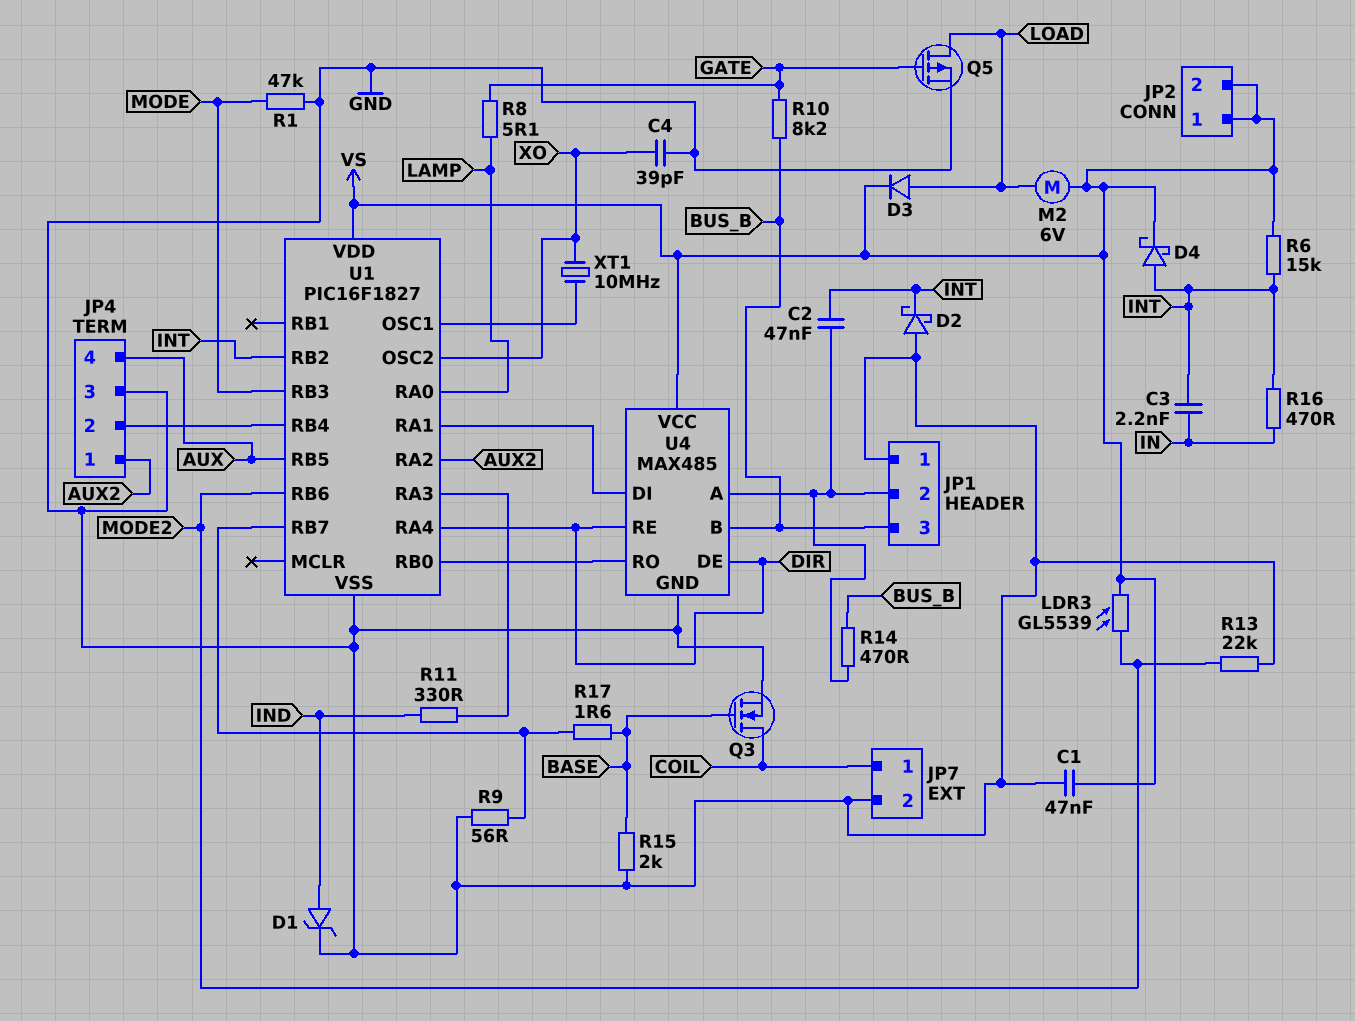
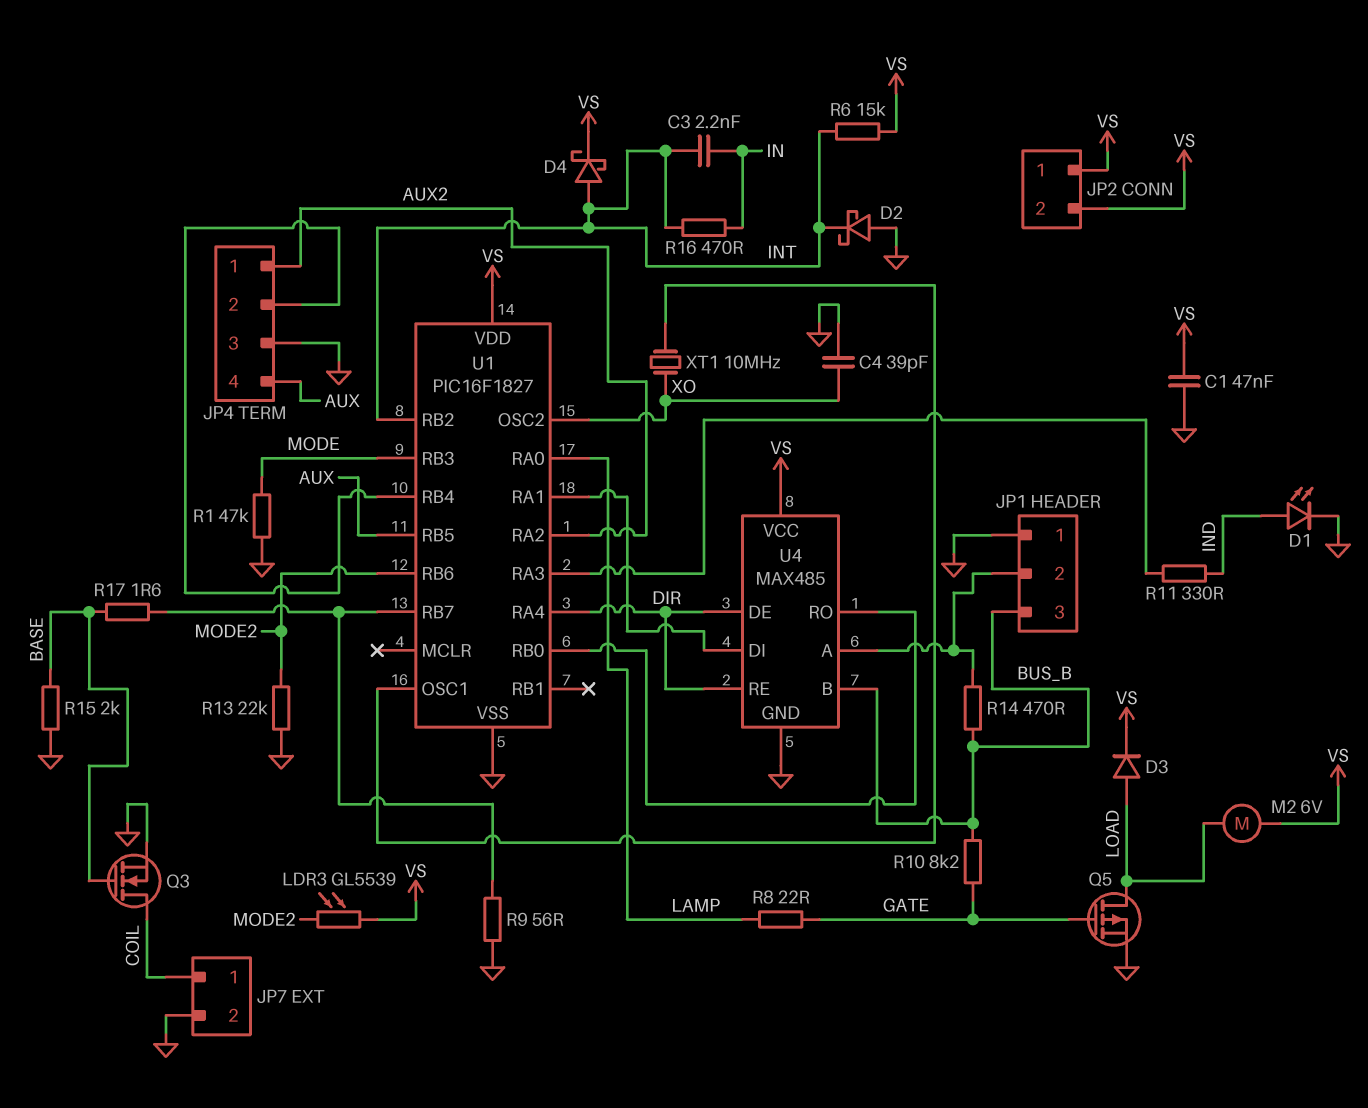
C2: 47nF (INT, JP1/2) -> none
D1: zener (A IND, K GND) -> LED (A IND, K GND)
R8: 5.1 (GATE, LAMP) -> 22 (GATE, LAMP)

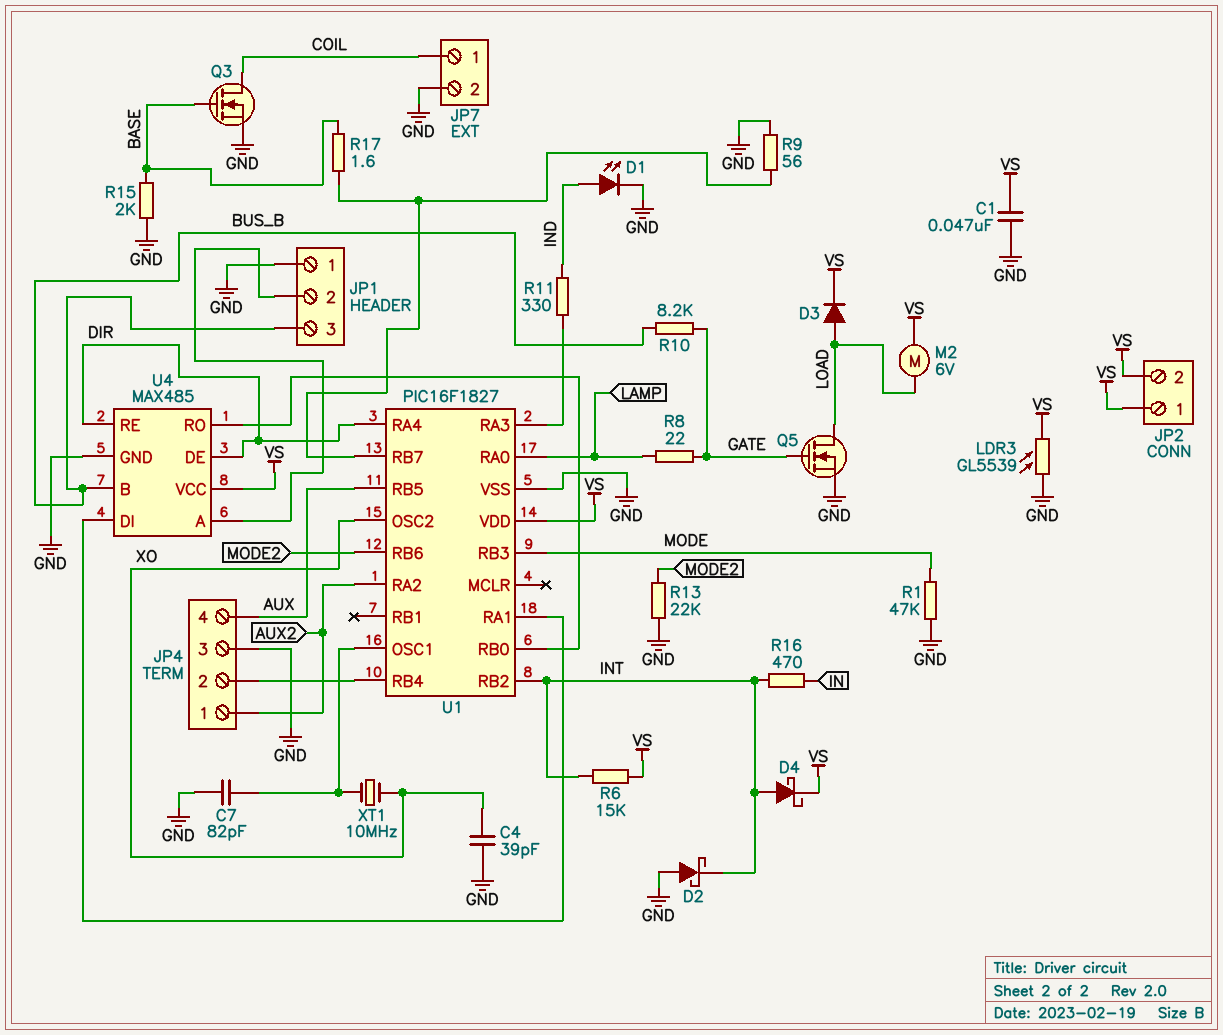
C3: 2.2nF (IN, INT) -> none
C7: none -> 82pF (GND, U1/OSC1)
LDR3: GL5539 (MODE2, VS) -> GL5539 (GND, VS)
Q5: PMOS (G GATE, D LOAD, S GND) -> NMOS (G GATE, D LOAD, S GND)
R14: 470 (BUS_B, JP1/2) -> none

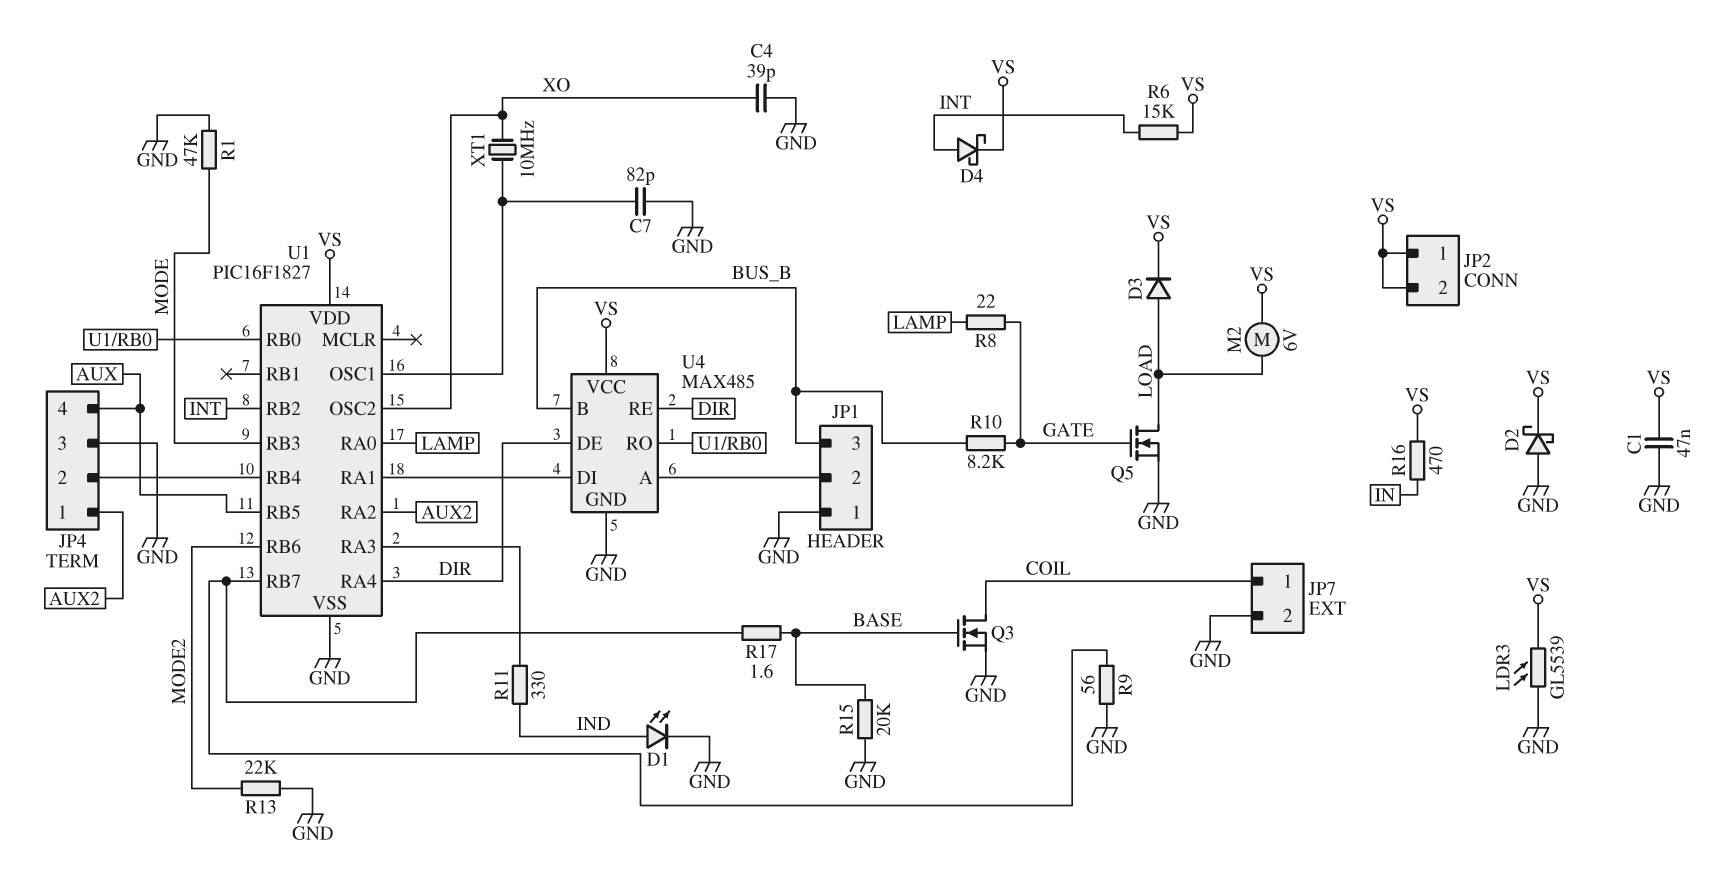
D2: schottky (A GND, K INT) -> schottky (A GND, K VS)
R15: 2k (BASE, GND) -> 20k (BASE, GND)
R16: 470 (IN, INT) -> 470 (IN, VS)

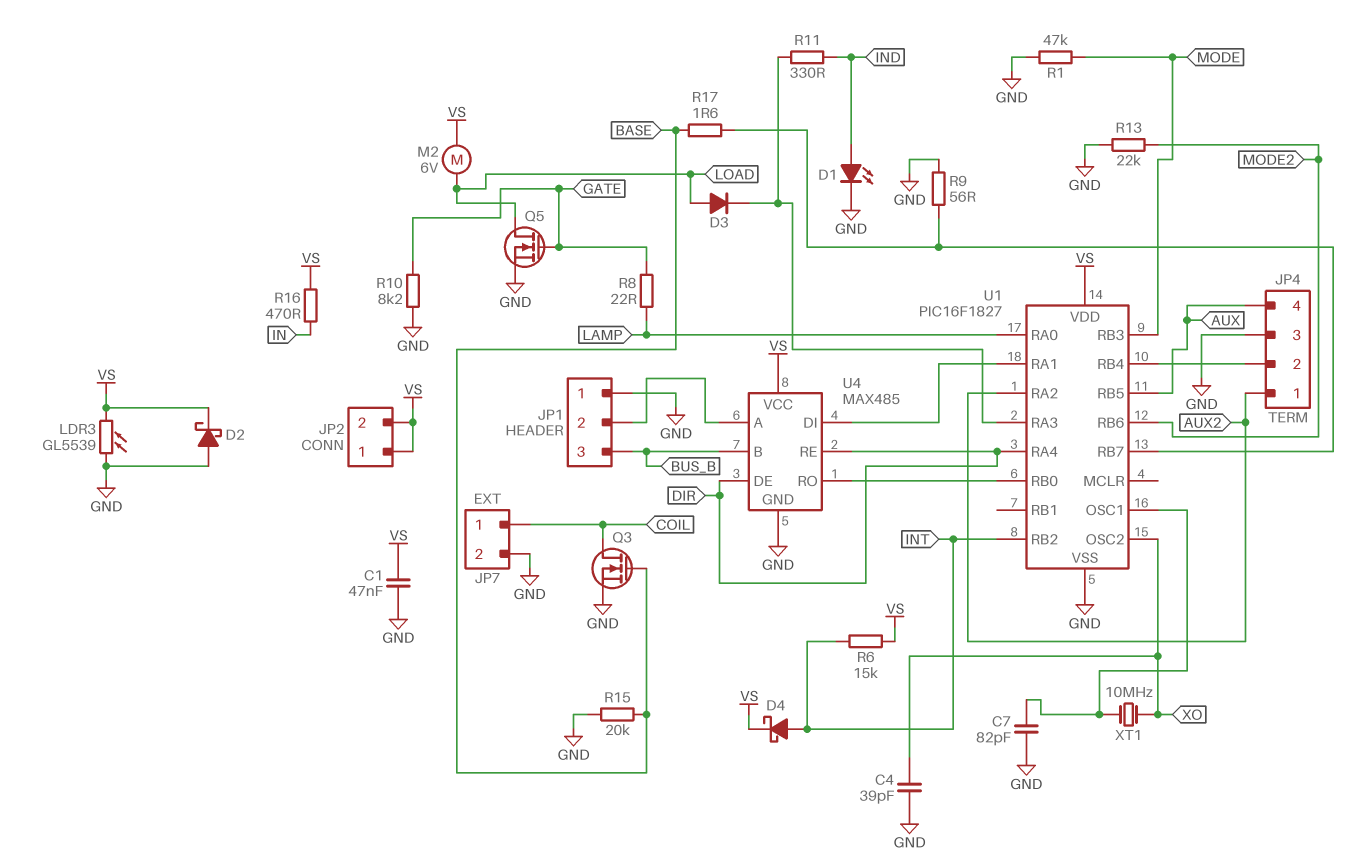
D3: diode (A LOAD, K VS) -> diode (A LOAD, K U1/RA3)
R10: 8.2k (BUS_B, GATE) -> 8.2k (GATE, GND)

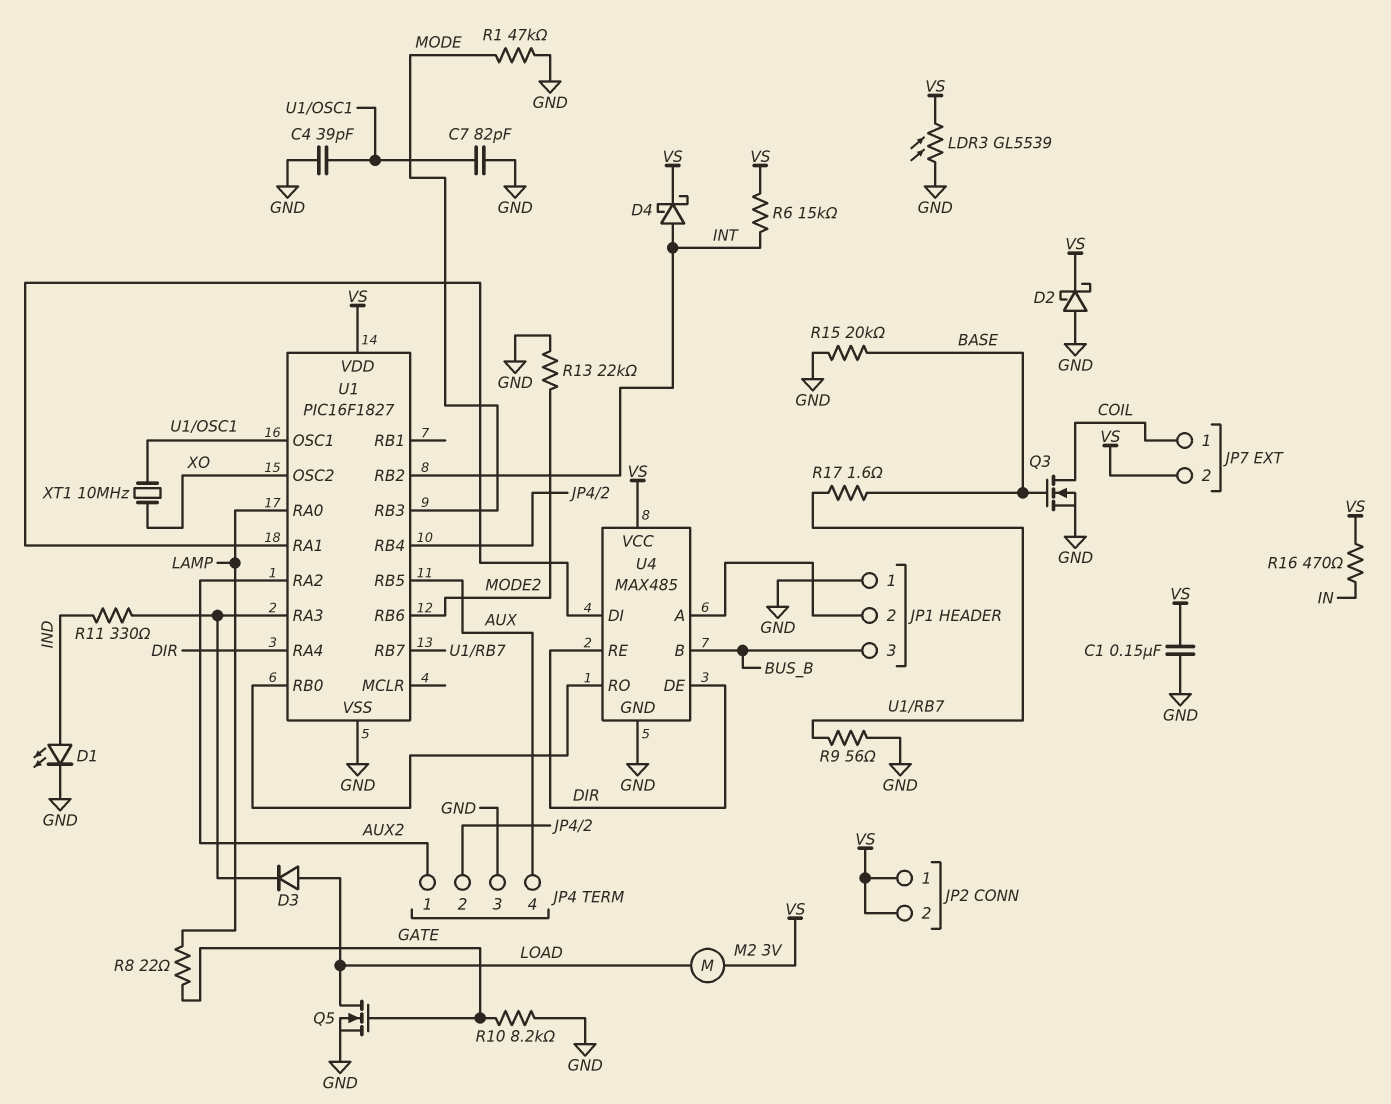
C1: 47nF (GND, VS) -> 150nF (GND, VS)
C4: 39pF (GND, XO) -> 39pF (GND, U1/OSC1)
JP7 pin 2: GND -> VS
M2: motor 6V (LOAD, VS) -> motor 3V (LOAD, VS)

